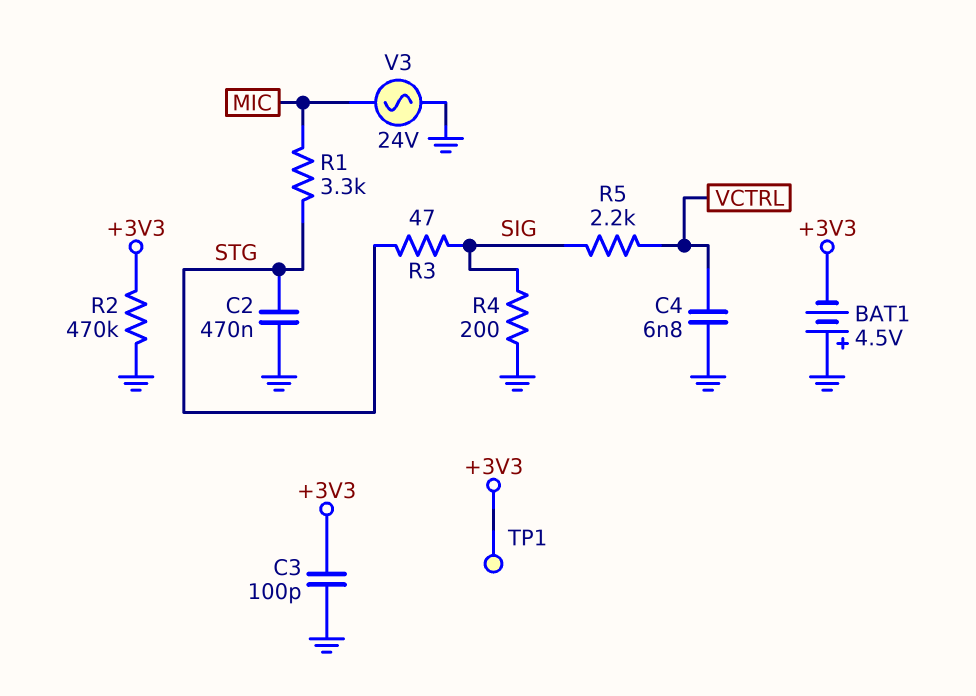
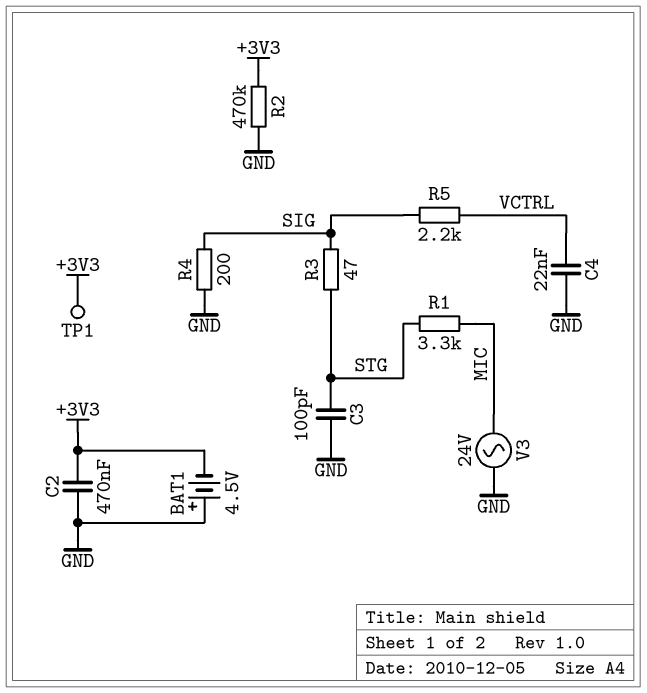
C2: 470nF (GND, STG) -> 470nF (+3V3, GND)
C3: 100pF (+3V3, GND) -> 100pF (GND, STG)
C4: 6.8nF (GND, VCTRL) -> 22nF (GND, VCTRL)

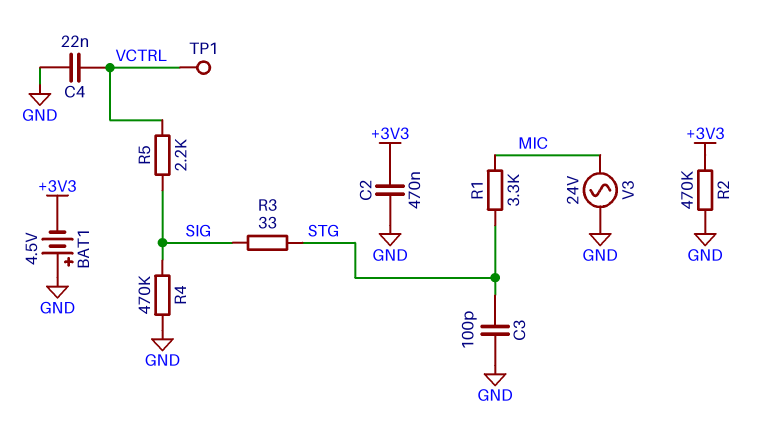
R3: 47 (SIG, STG) -> 33 (SIG, STG)
R4: 200 (GND, SIG) -> 470k (GND, SIG)
TP1: test point (+3V3) -> test point (VCTRL)

